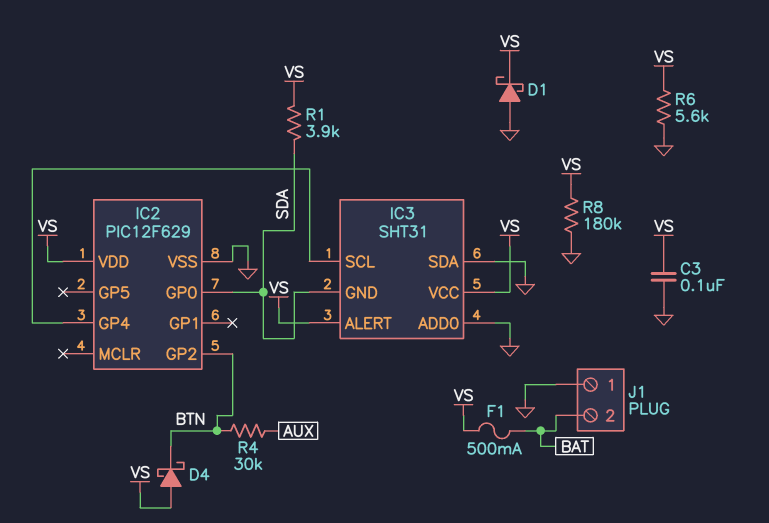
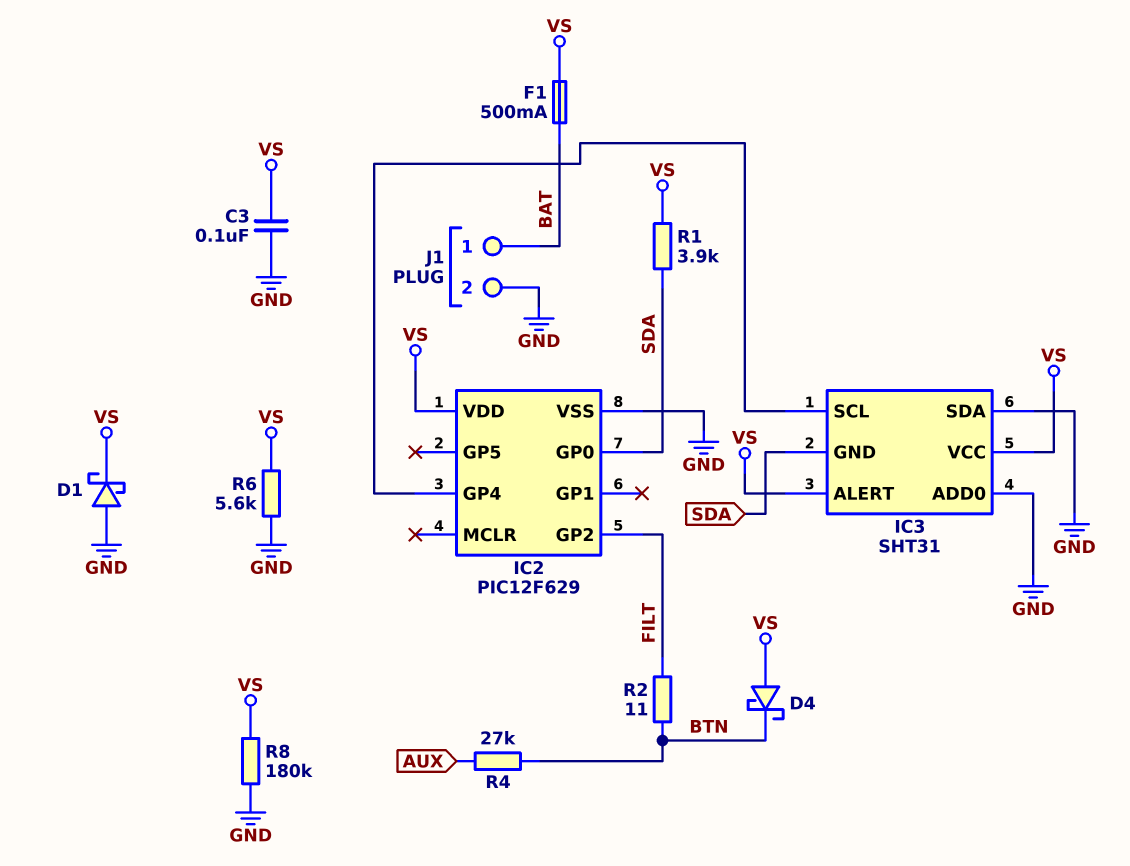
IC2 pin GP2: BTN -> FILT
J1 pin 1: GND -> BAT
J1 pin 2: BAT -> GND
R2: none -> 11 (BTN, FILT)
R4: 30k (AUX, BTN) -> 27k (AUX, BTN)

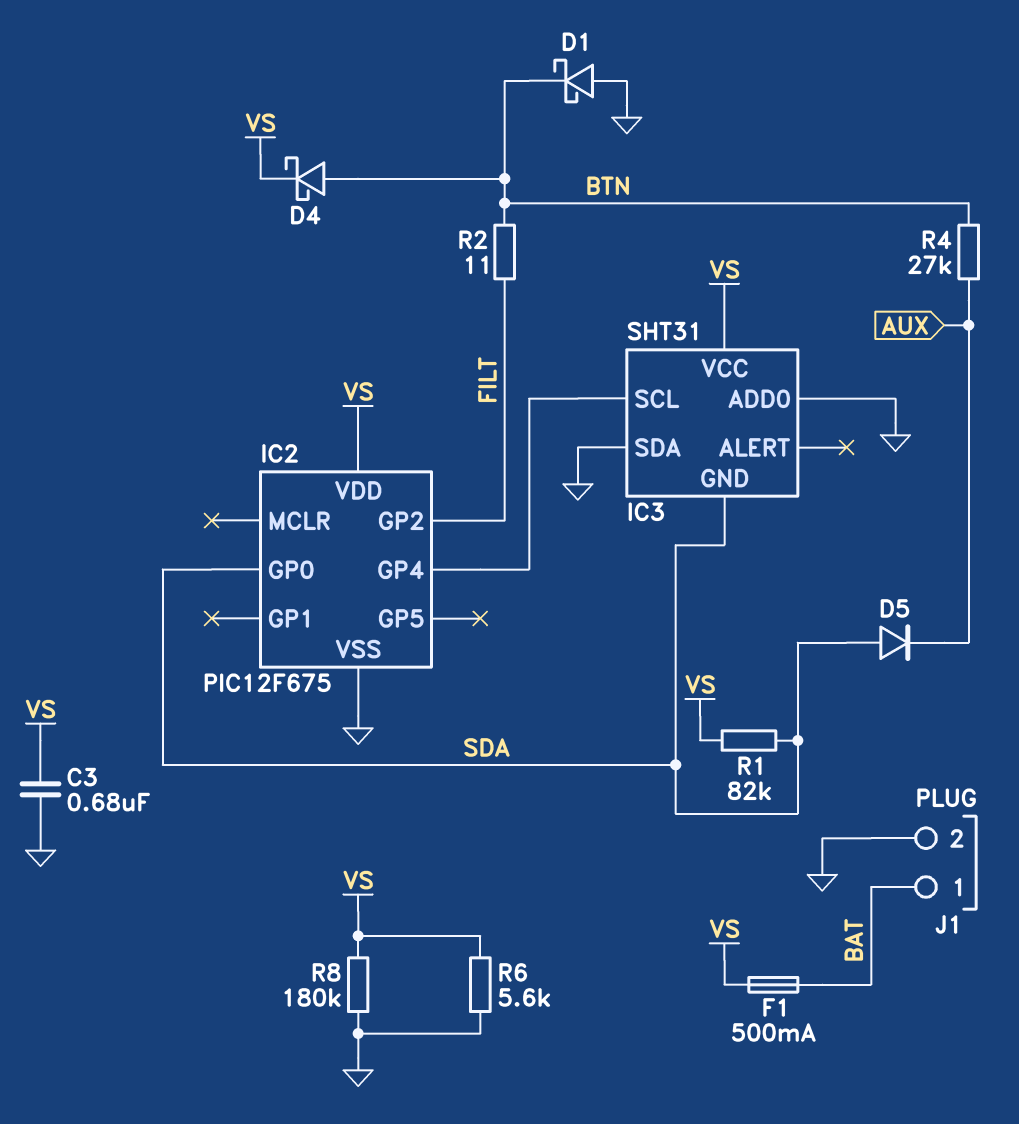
C3: 100nF (GND, VS) -> 680nF (GND, VS)
D1: schottky (A GND, K VS) -> schottky (A GND, K BTN)
D4: schottky (A VS, K BTN) -> schottky (A BTN, K VS)
D5: none -> diode (A SDA, K AUX)
IC2: PIC12F629 -> PIC12F675
IC3 pin ALERT: VS -> none
R1: 3.9k (SDA, VS) -> 82k (SDA, VS)

